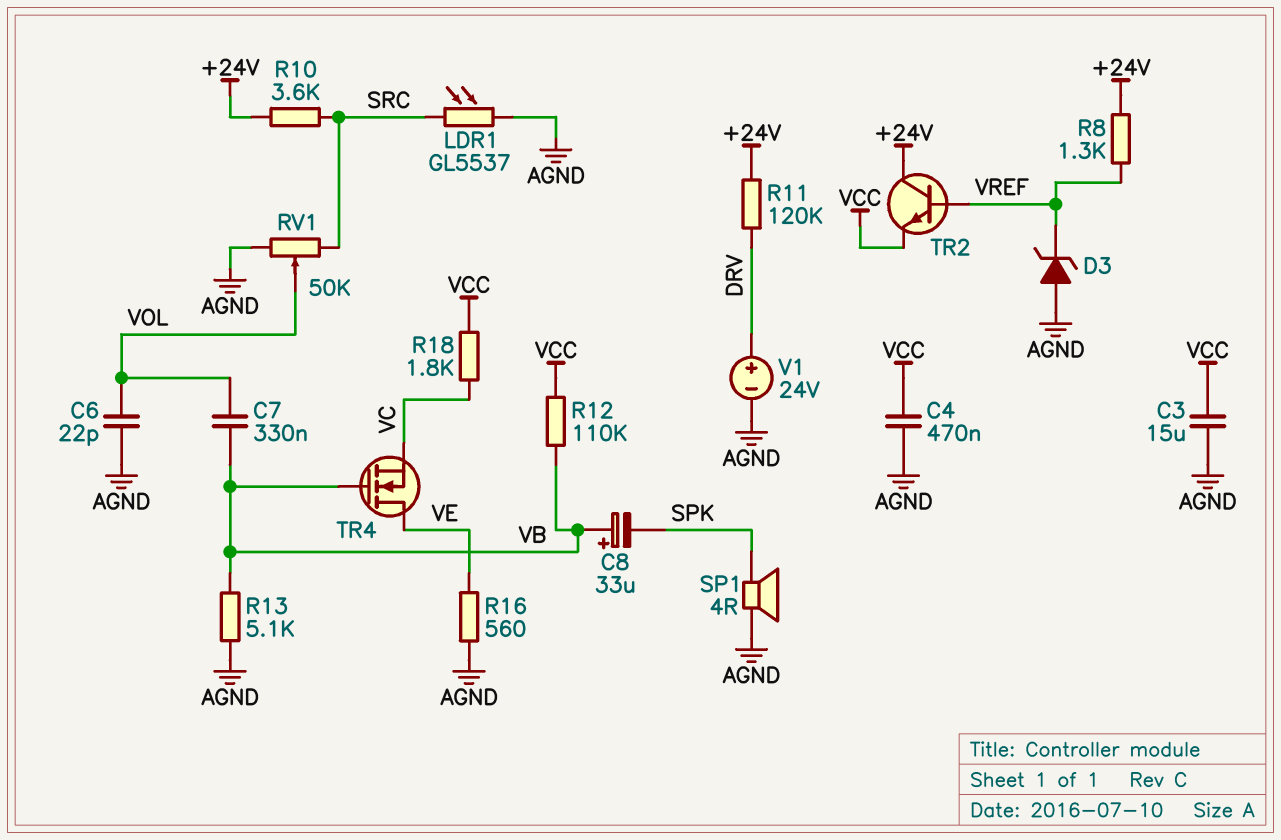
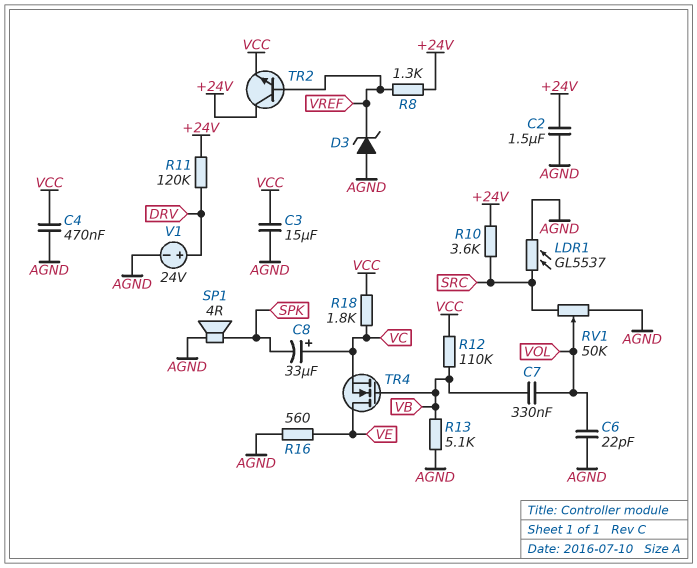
C2: none -> 1.5uF (+24V, AGND)
C8: 33uF (plus VB, minus SPK) -> 33uF (plus VC, minus SPK)

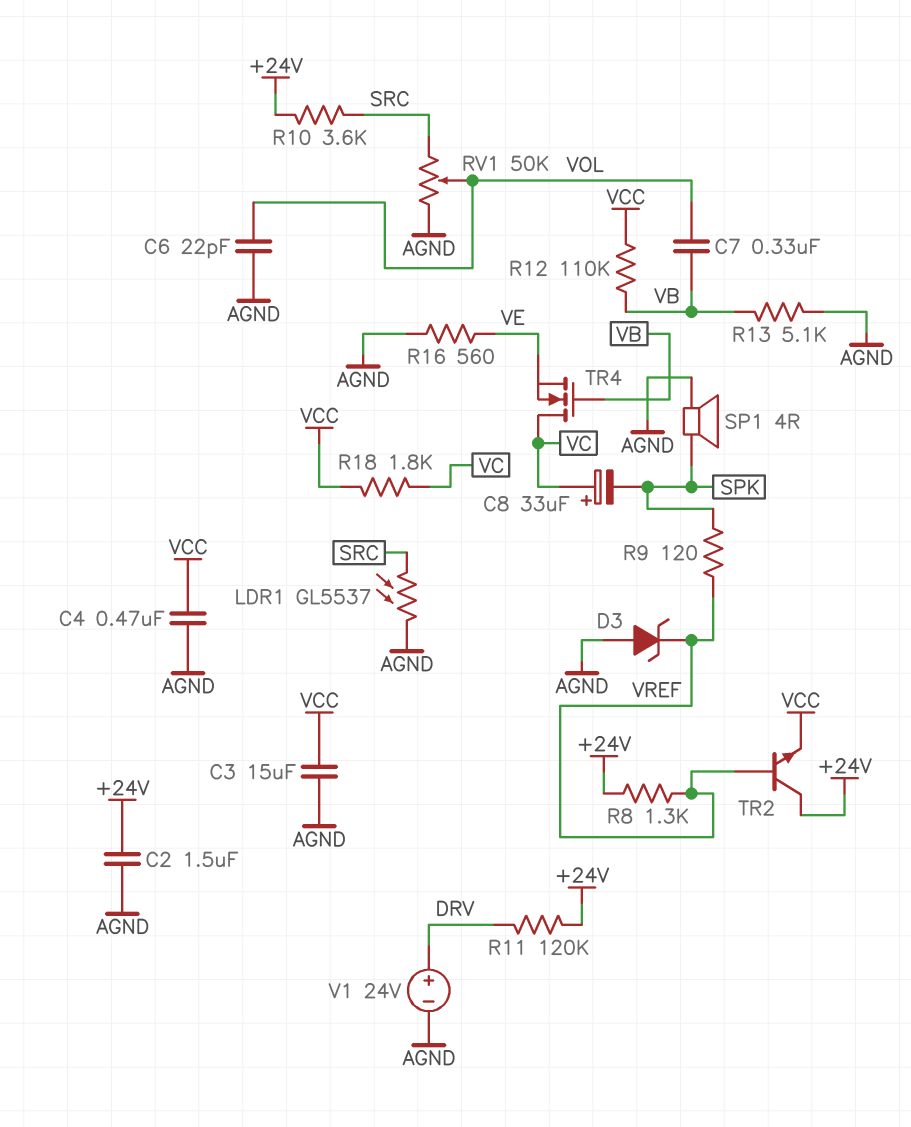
R9: none -> 120 (SPK, VREF)
TR4: NMOS (G VB, D VE, S VC) -> NMOS (G VB, D VC, S VE)

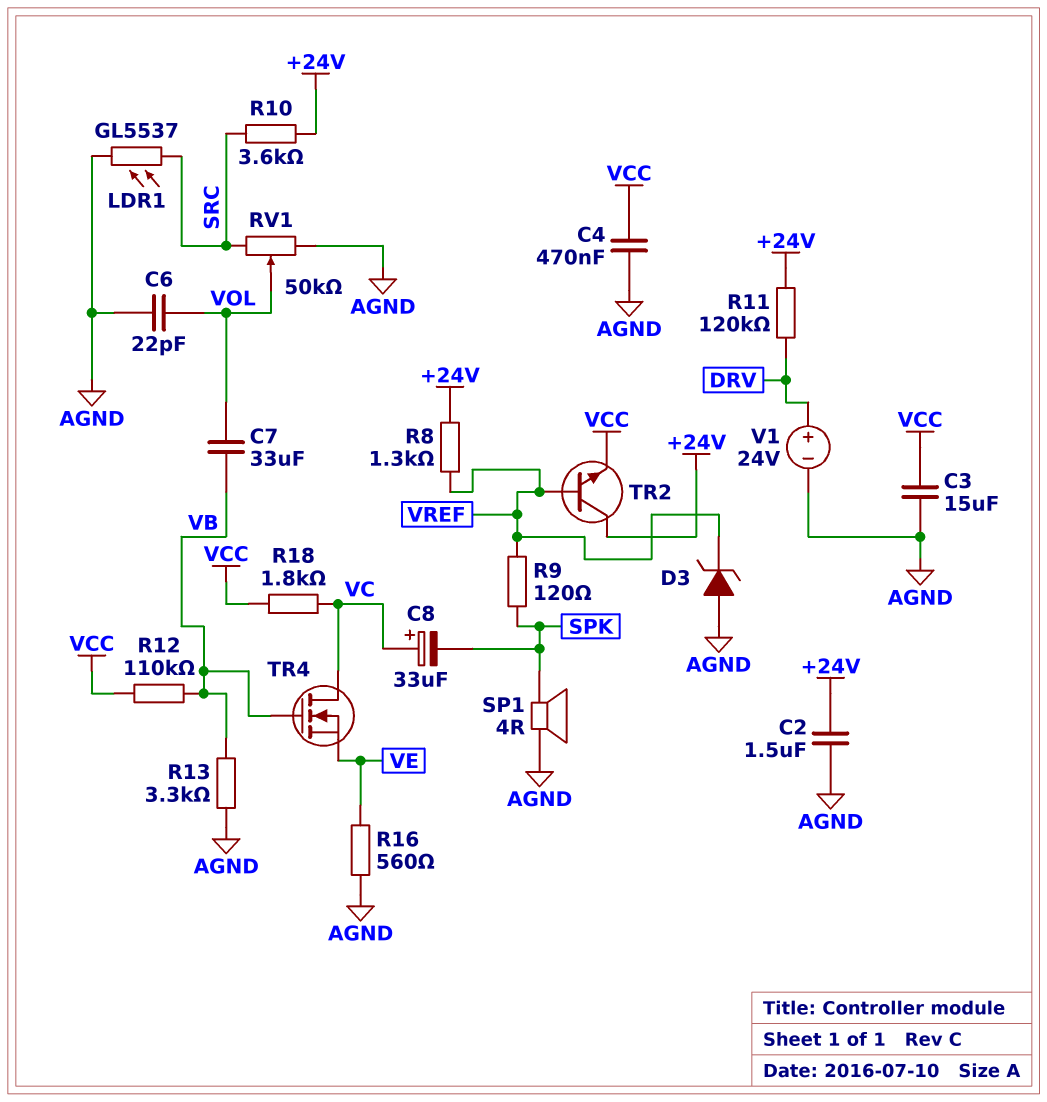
C7: 330nF (VB, VOL) -> 33uF (VB, VOL)
R13: 5.1k (AGND, VB) -> 3.3k (AGND, VB)

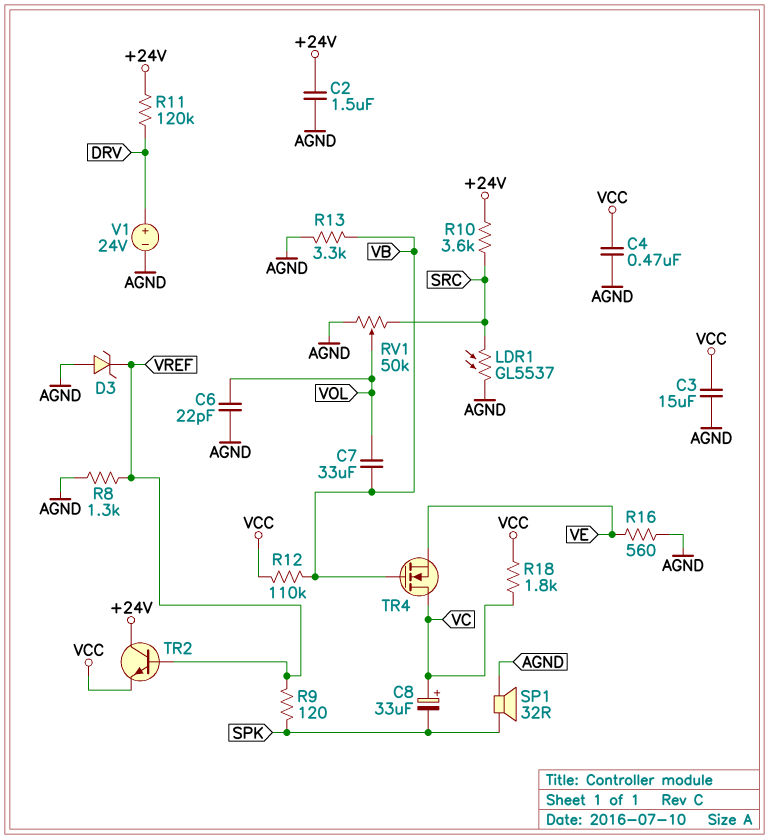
R8: 1.3k (+24V, VREF) -> 1.3k (AGND, VREF)
SP1: speaker 4R (AGND, SPK) -> speaker 32R (AGND, SPK)

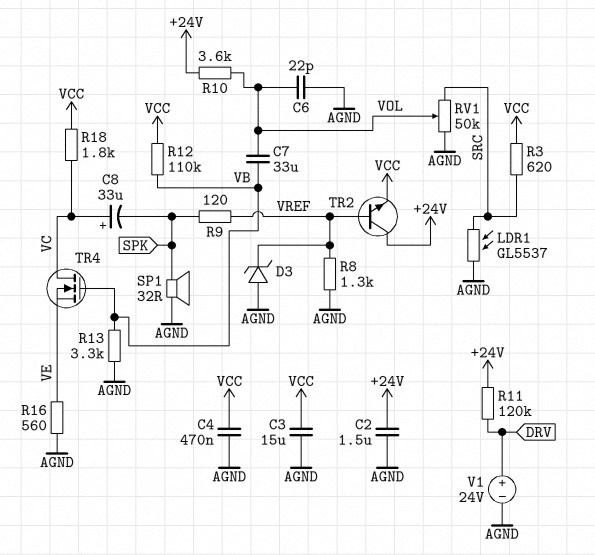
R3: none -> 620 (SRC, VCC)
R10: 3.6k (+24V, SRC) -> 3.6k (+24V, VOL)

